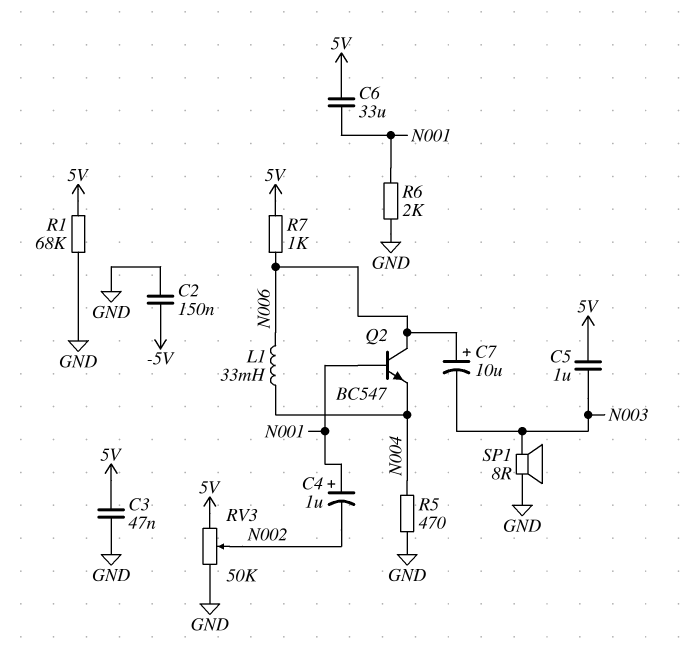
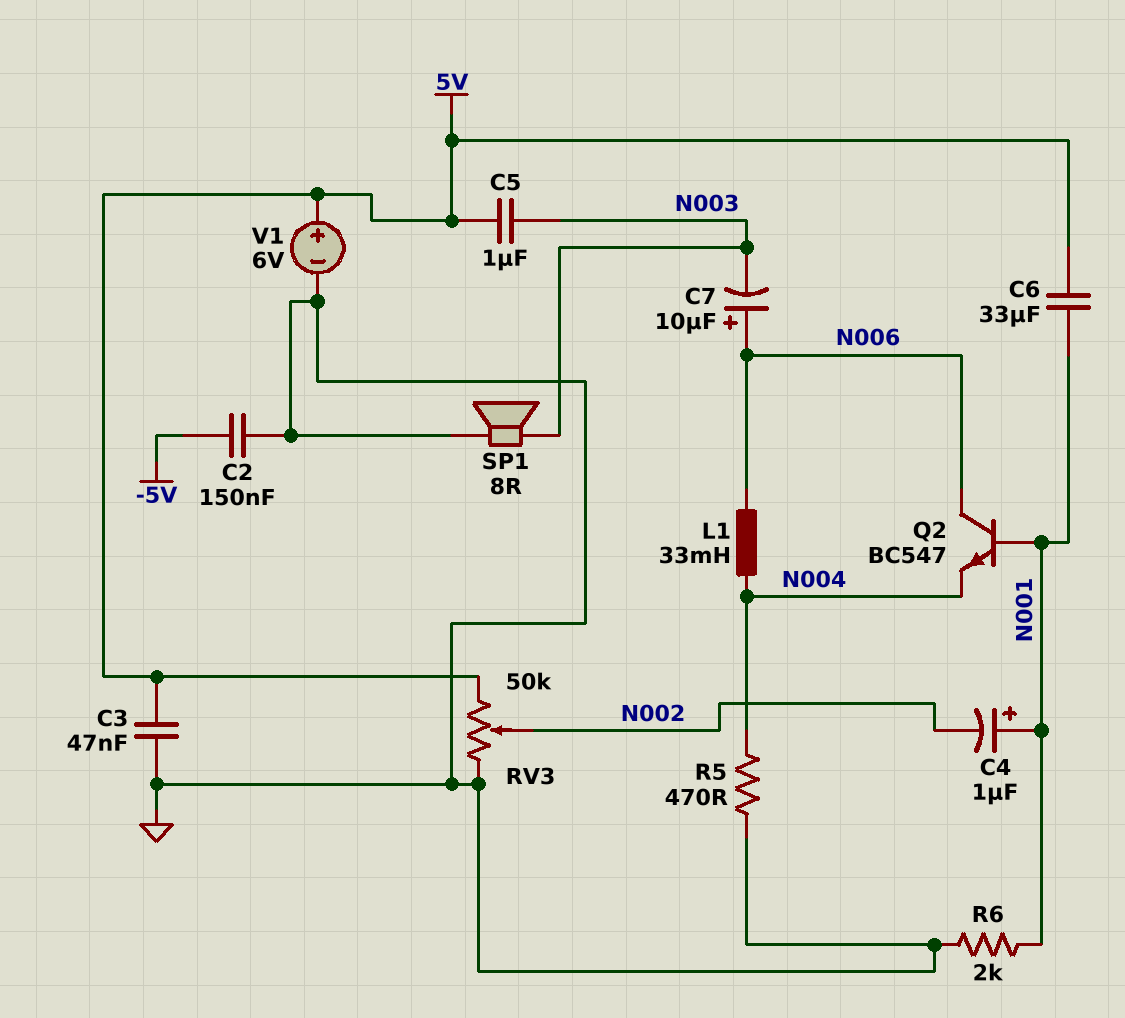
R1: 68k (5V, GND) -> none
R7: 1k (5V, N006) -> none
V1: none -> 6V (plus 5V, minus GND)

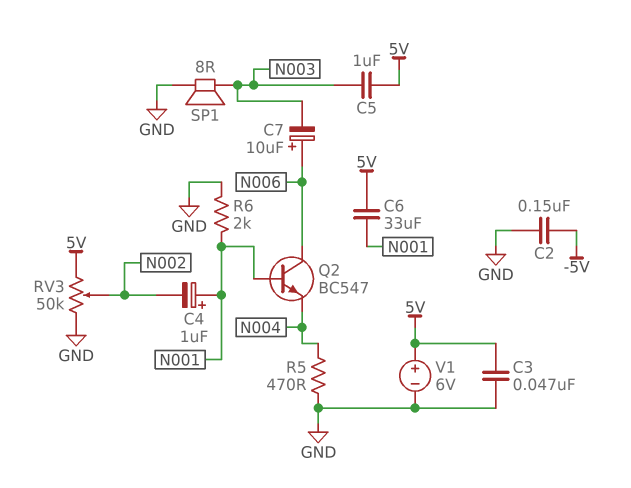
L1: 33mH (N004, N006) -> none

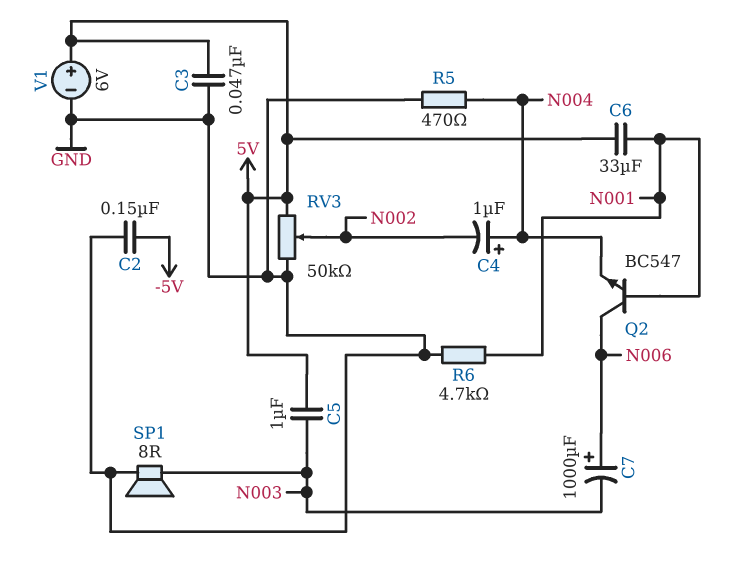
C4: 1uF (plus N001, minus N002) -> 1uF (plus N004, minus N002)
C7: 10uF (plus N006, minus N003) -> 1000uF (plus N006, minus N003)
R6: 2k (GND, N001) -> 4.7k (GND, N001)

